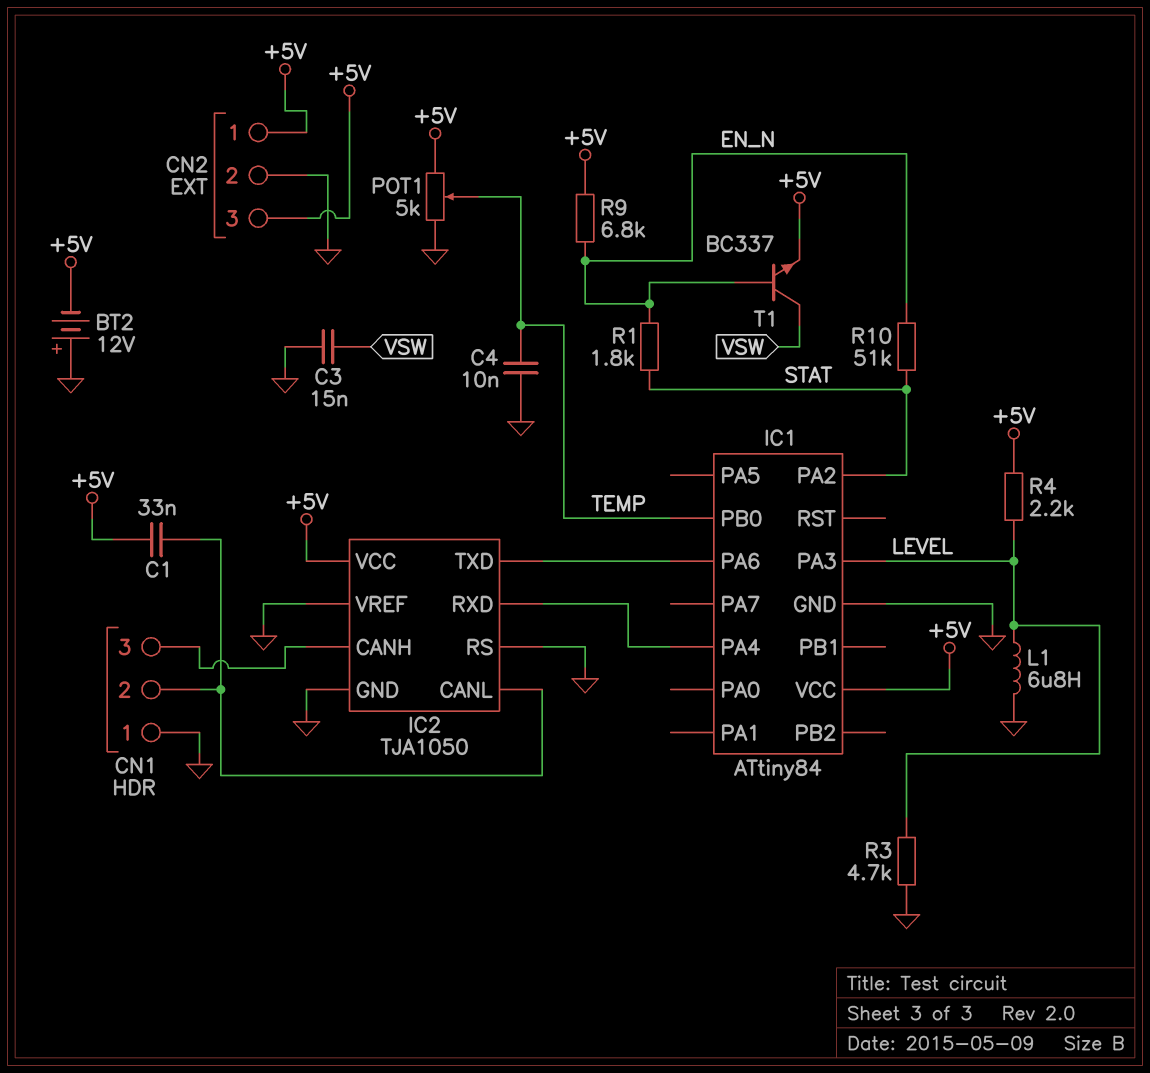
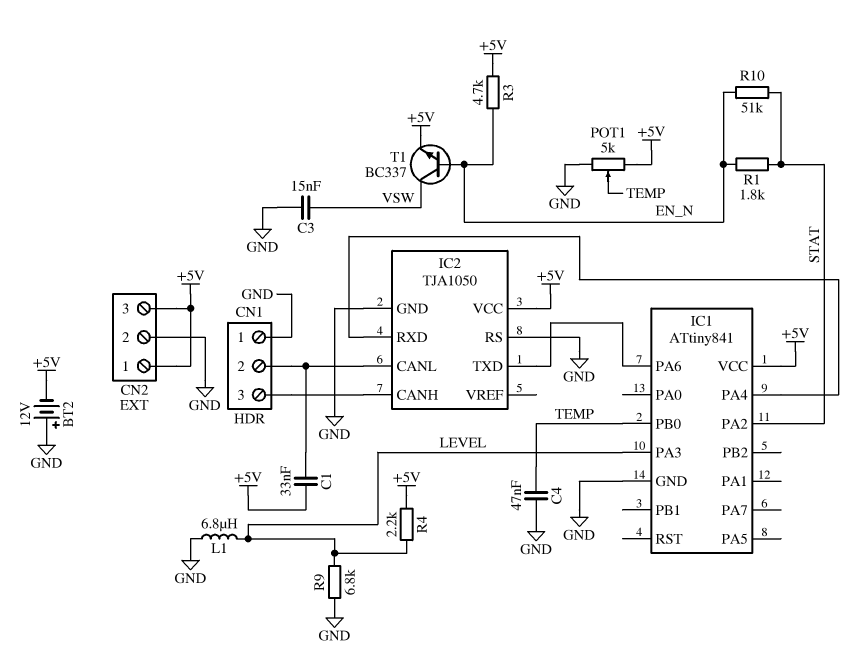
C4: 10nF (GND, TEMP) -> 47nF (GND, TEMP)
IC1: ATtiny84 -> ATtiny841
IC2 pin VREF: GND -> none
R3: 4.7k (GND, LEVEL) -> 4.7k (+5V, EN_N)
R9: 6.8k (+5V, EN_N) -> 6.8k (GND, LEVEL)

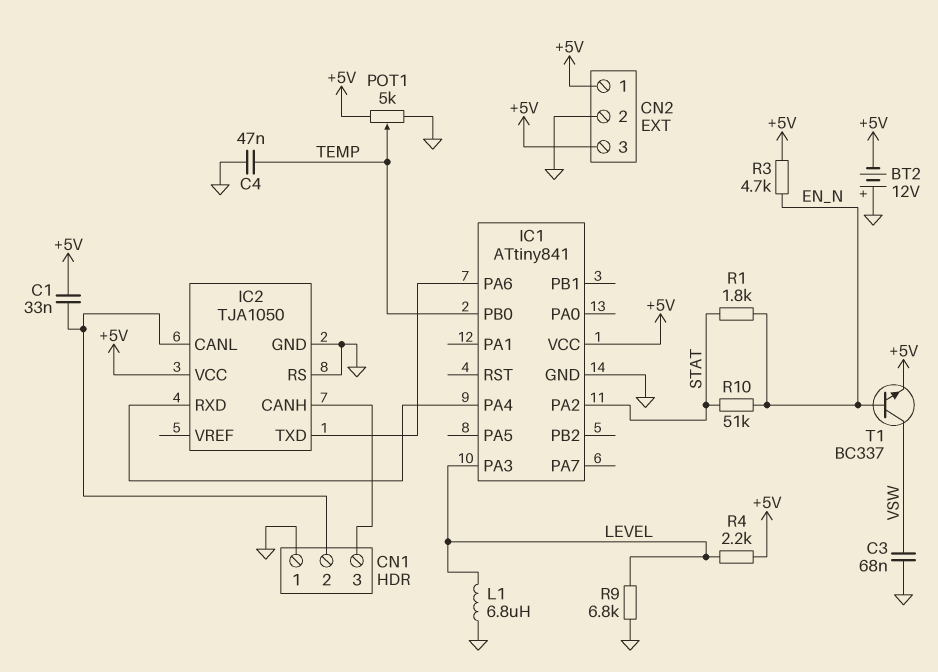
C3: 15nF (GND, VSW) -> 68nF (GND, VSW)

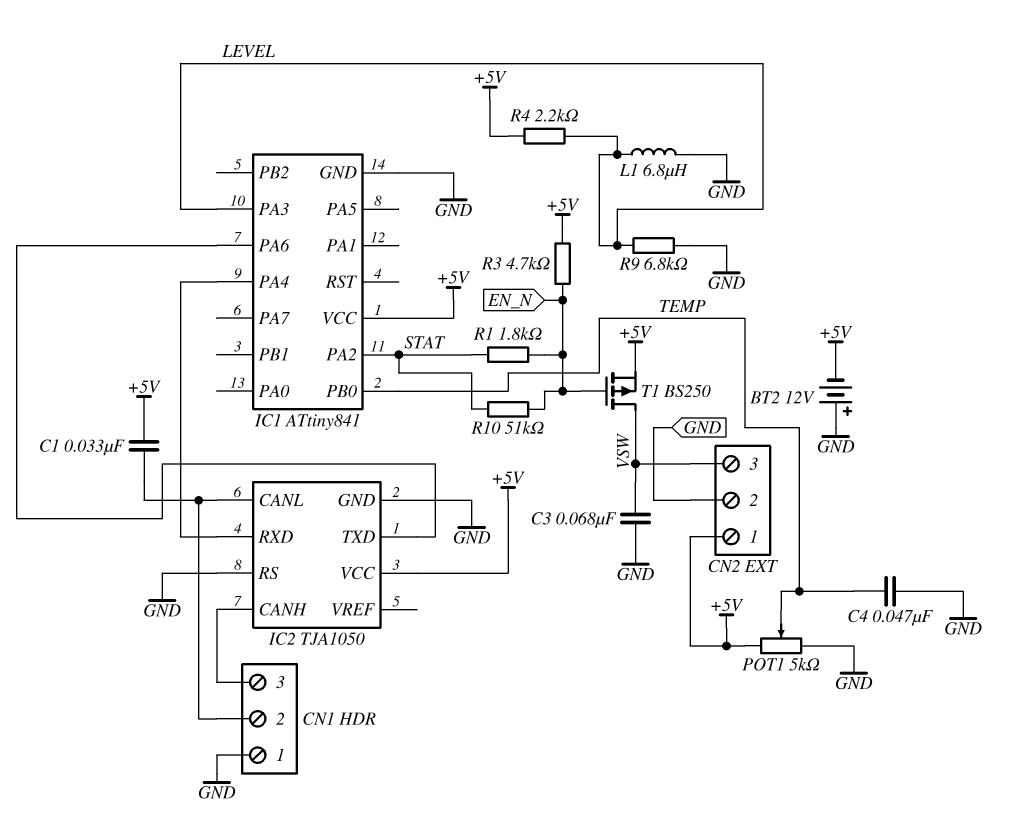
CN2 pin 3: +5V -> VSW
T1: NPN BC337 (B EN_N, C VSW, E +5V) -> PMOS BS250 (G EN_N, D VSW, S +5V)

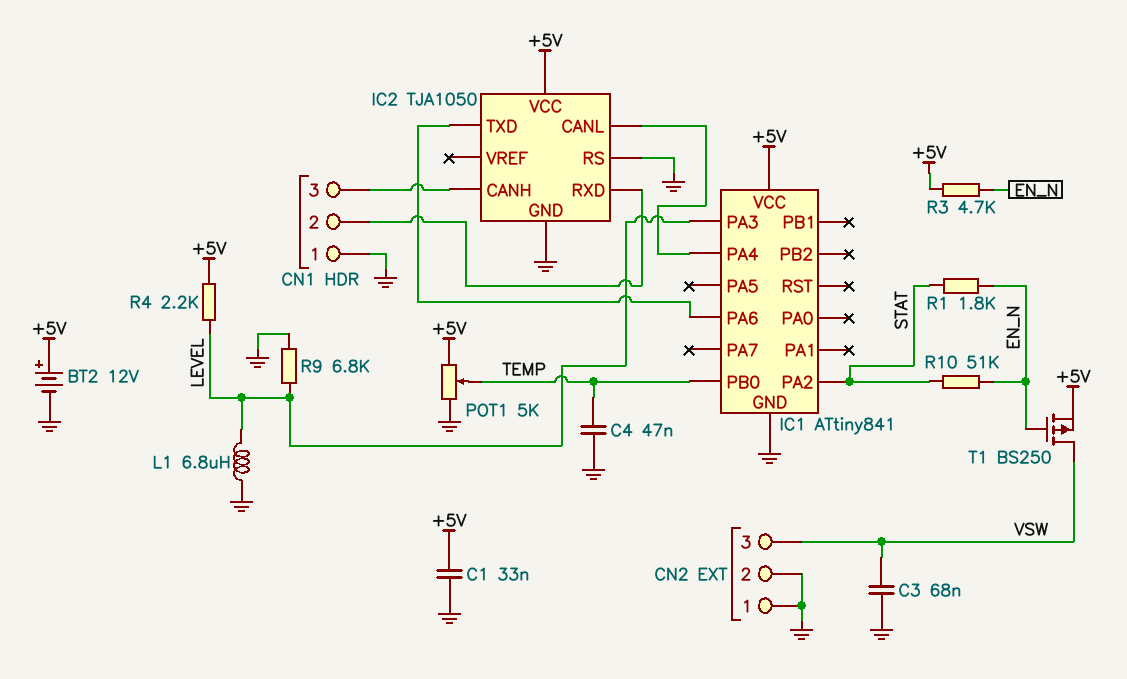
BT2: 12V (plus GND, minus +5V) -> 12V (plus +5V, minus GND)
C1: 33nF (+5V, CN1/2) -> 33nF (+5V, GND)
CN2 pin 1: +5V -> GND
IC2 pin CANL: CN1/2 -> IC1/PA4
IC2 pin RXD: IC1/PA4 -> CN1/2

